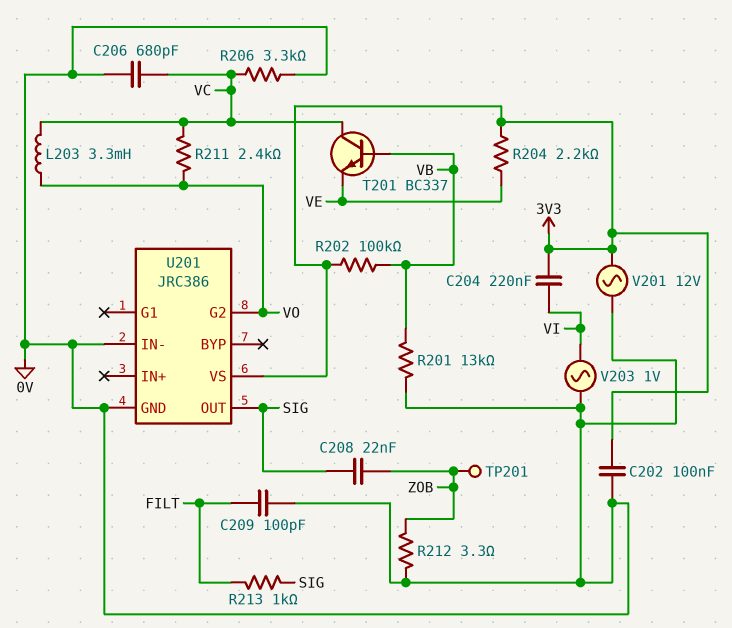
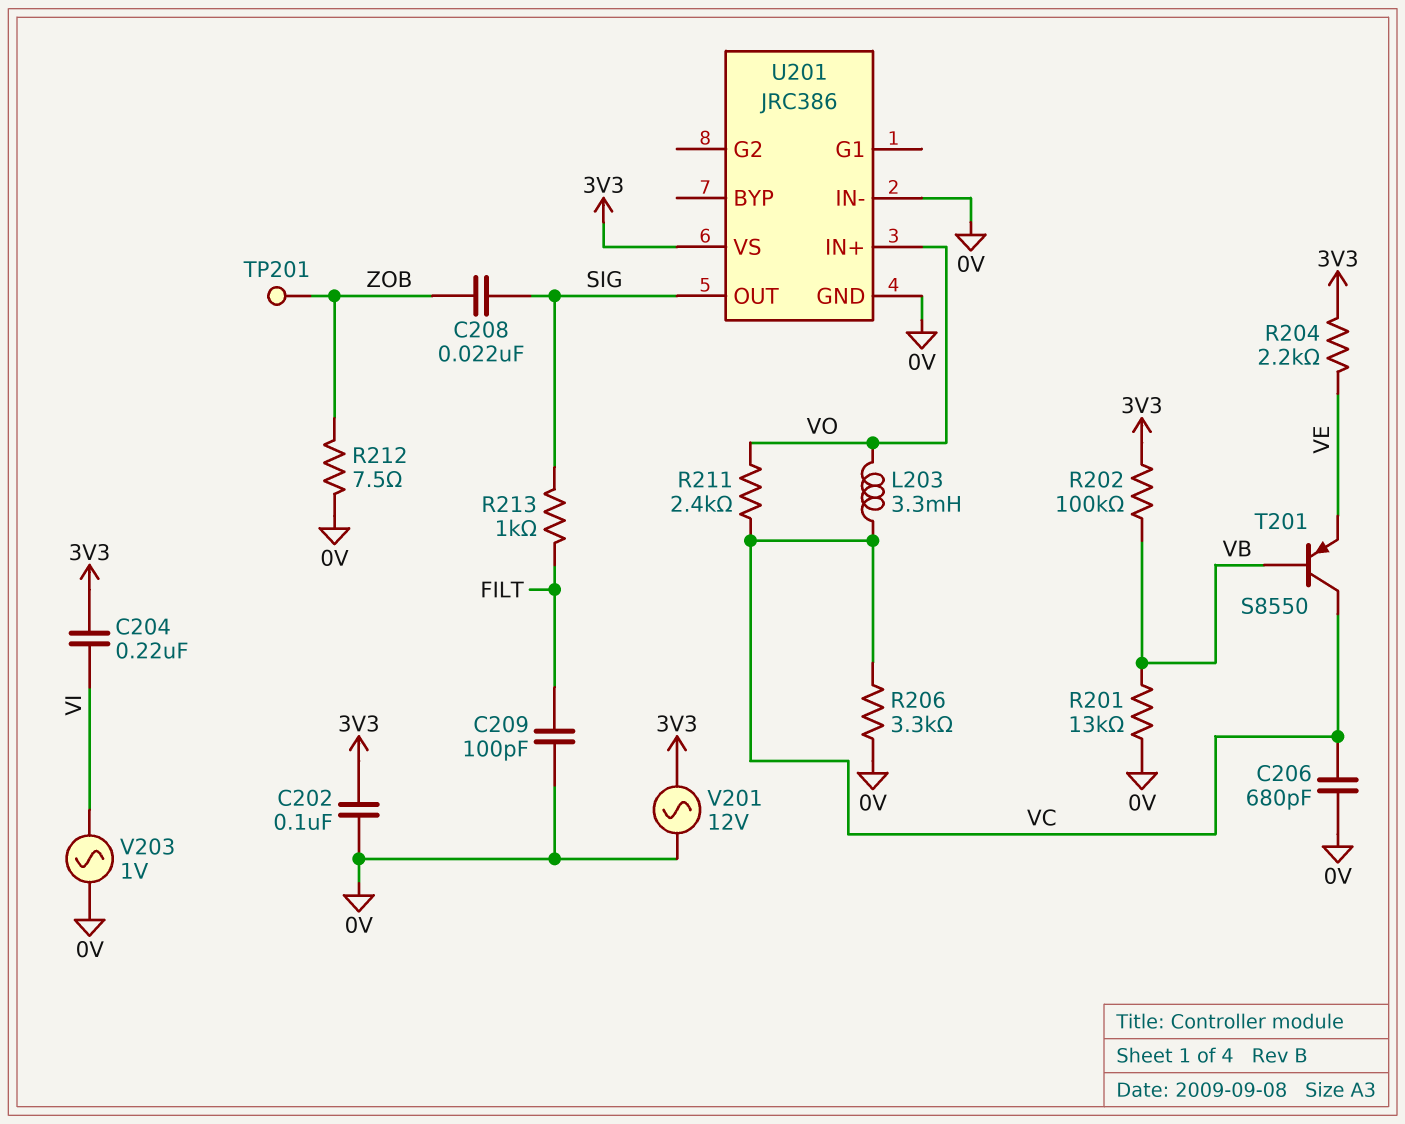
R212: 3.3 (0V, ZOB) -> 7.5 (0V, ZOB)
T201: NPN BC337 (B VB, C VC, E VE) -> PNP S8550 (B VB, C VC, E VE)
U201 pin G2: VO -> none
U201 pin IN+: none -> VO

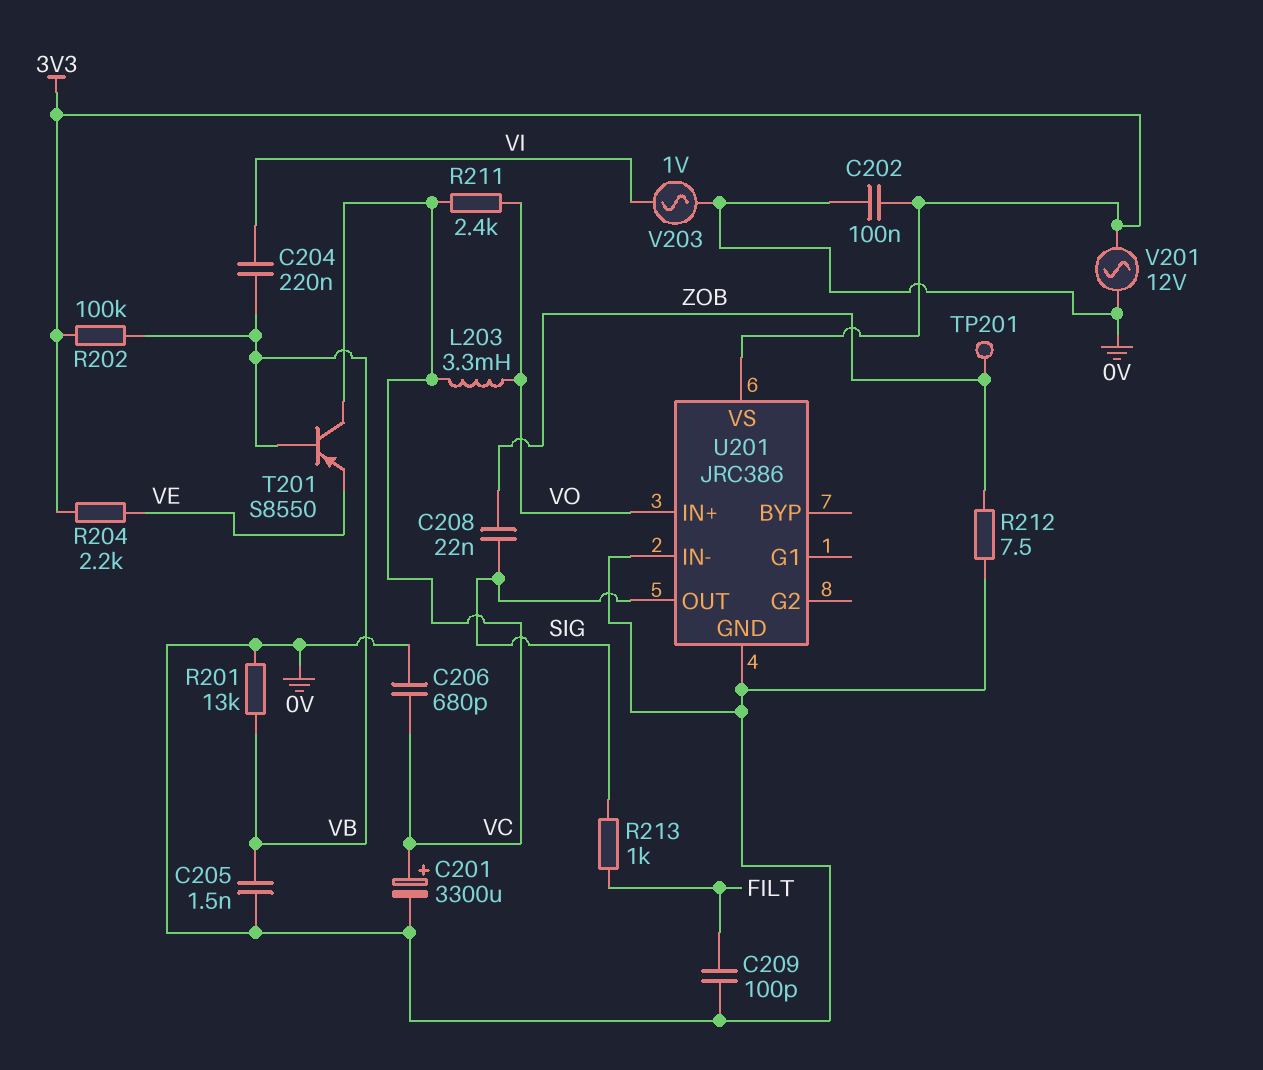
C201: none -> 3300uF (plus VC, minus 0V)
C204: 220nF (3V3, VI) -> 220nF (VB, VI)
C205: none -> 1.5nF (0V, VB)
R206: 3.3k (0V, VC) -> none

